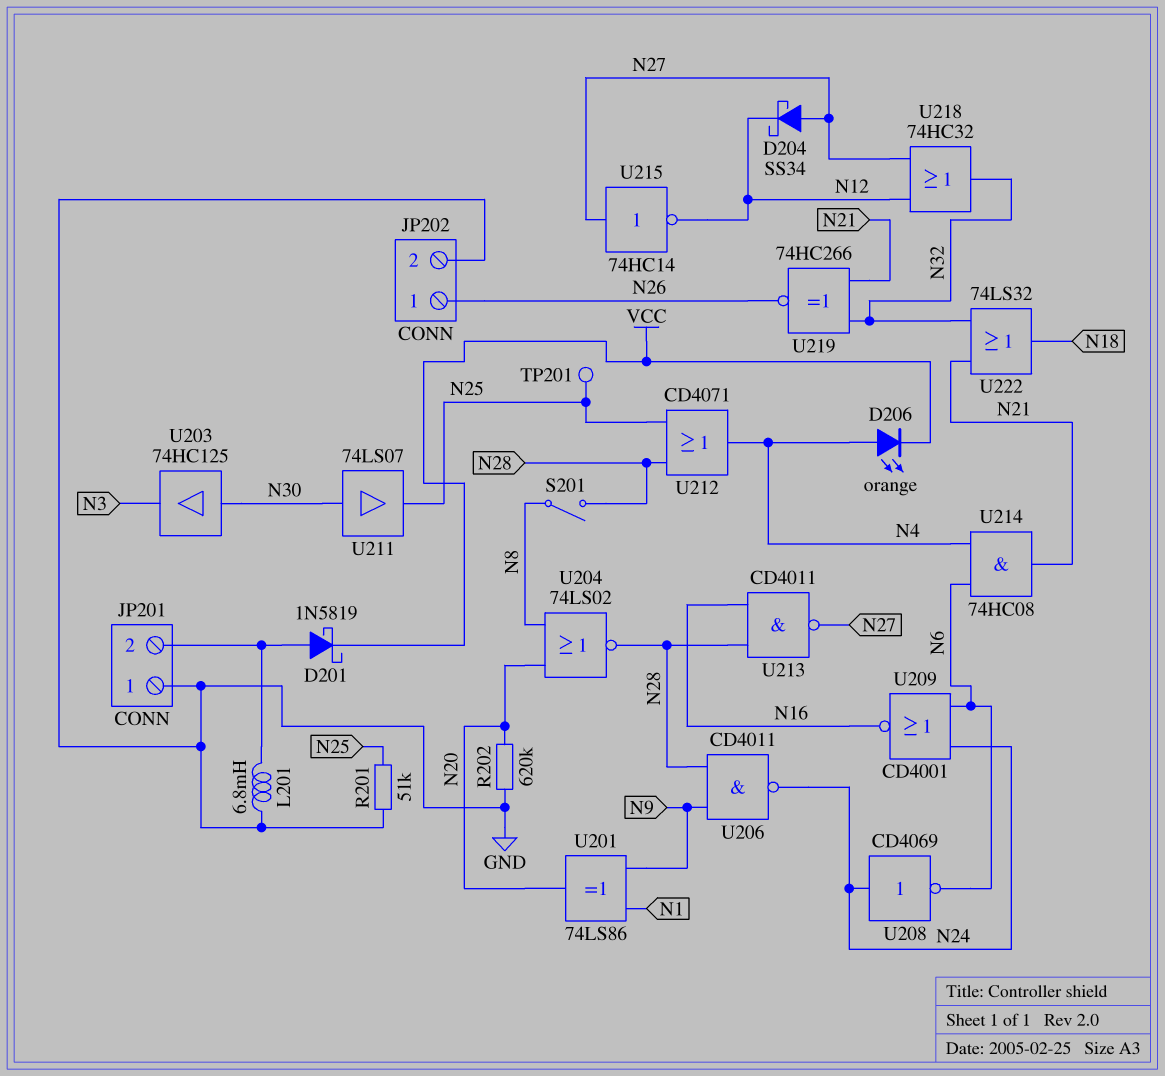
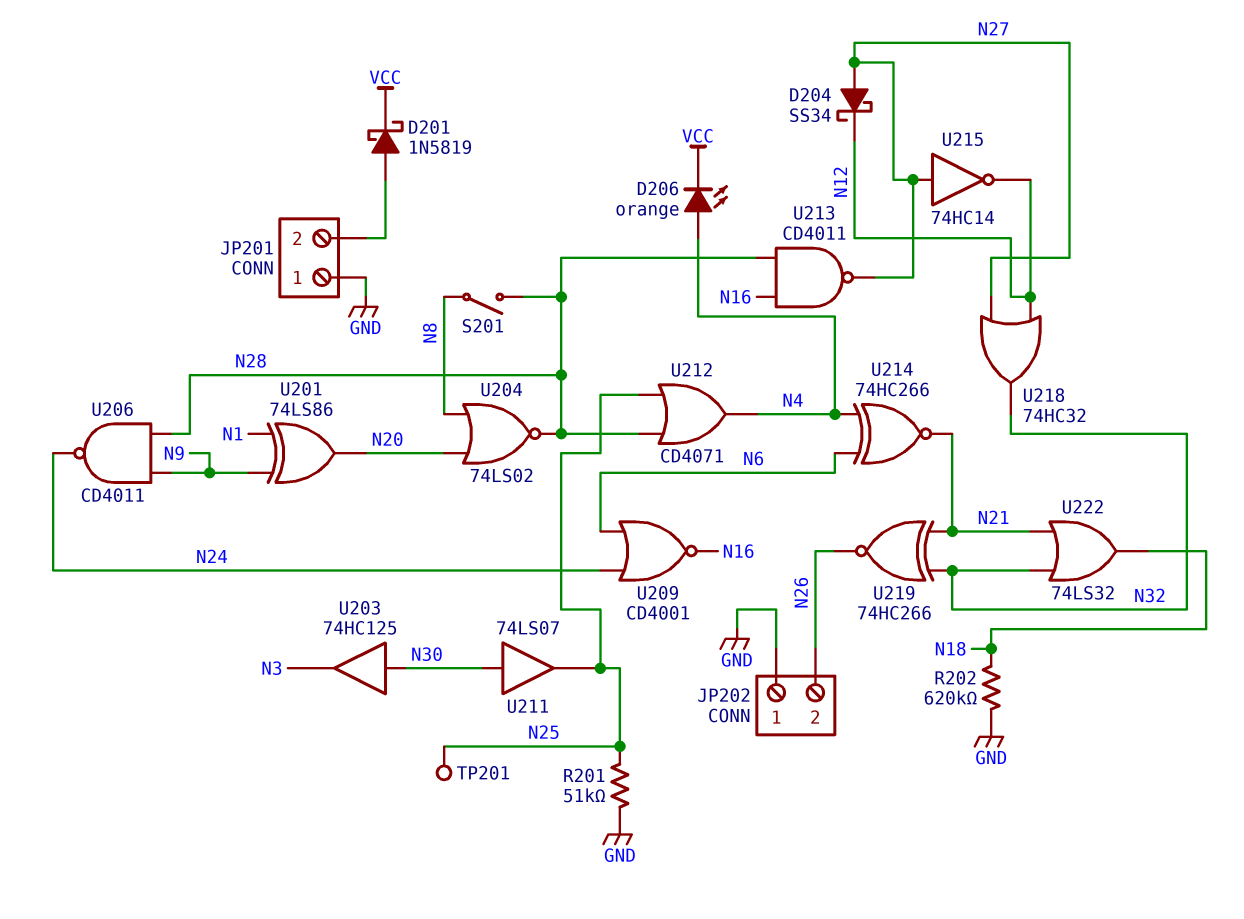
JP202 pin 1: N26 -> GND
JP202 pin 2: GND -> N26
L201: 6.8mH (GND, JP201/2) -> none
R202: 620k (GND, N20) -> 620k (GND, N18)
U208: NOT CD4069 (in N24, out N6) -> none
U214: AND 74HC08 (in N4, in N6, out N21) -> XNOR 74HC266 (in N4, in N6, out N21)

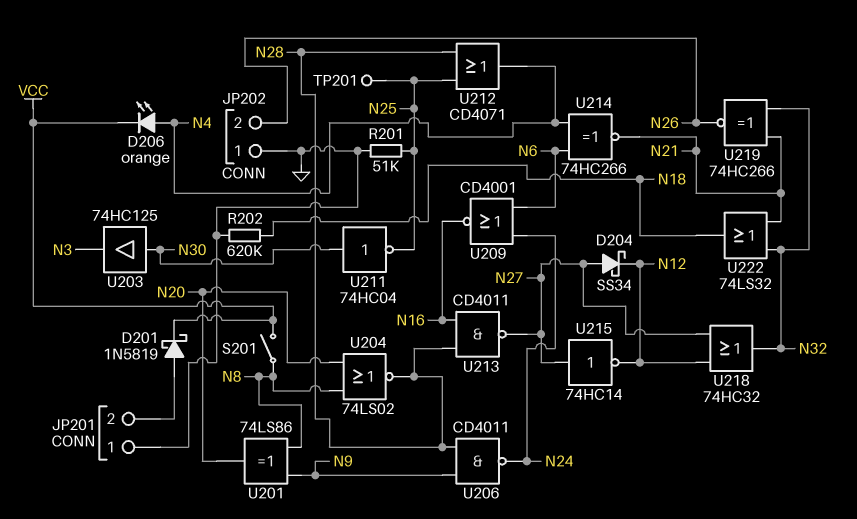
S201: switch (N8, N28) -> switch (N8, VCC)
U201: XOR 74LS86 (in N1, in N9, out N20) -> XOR 74LS86 (in N8, in N9, out N20)
U211: buffer 74LS07 (in N30, out N25) -> NOT 74HC04 (in N30, out N25)

